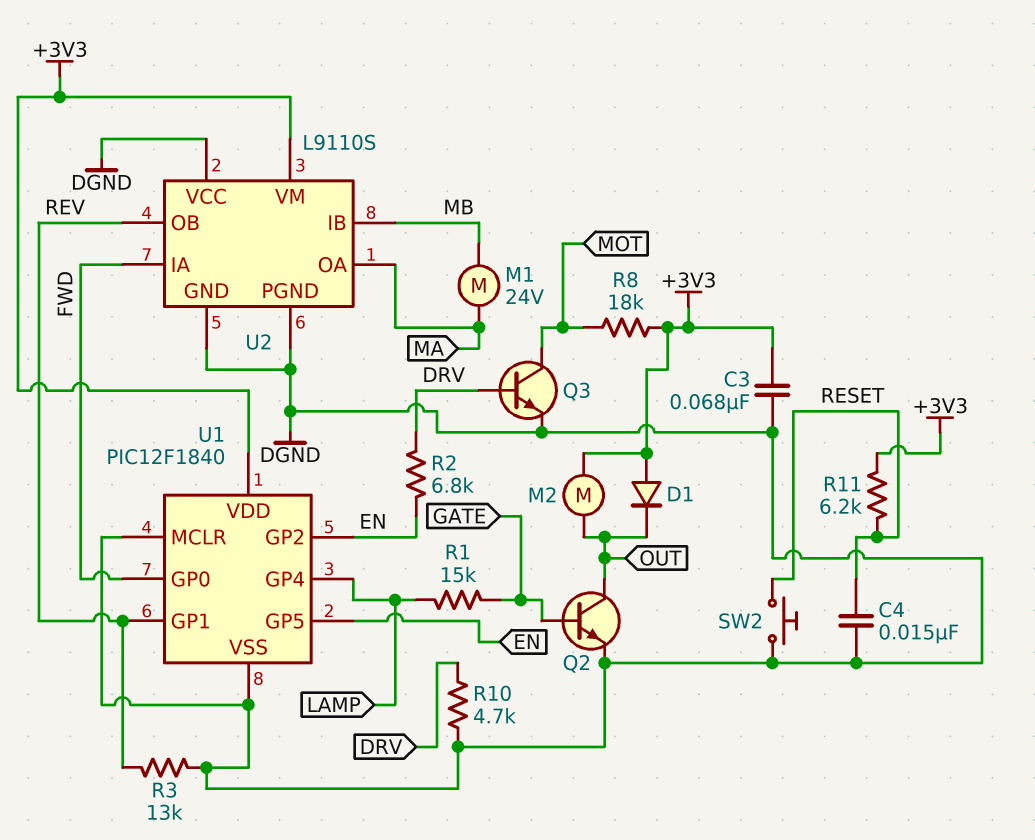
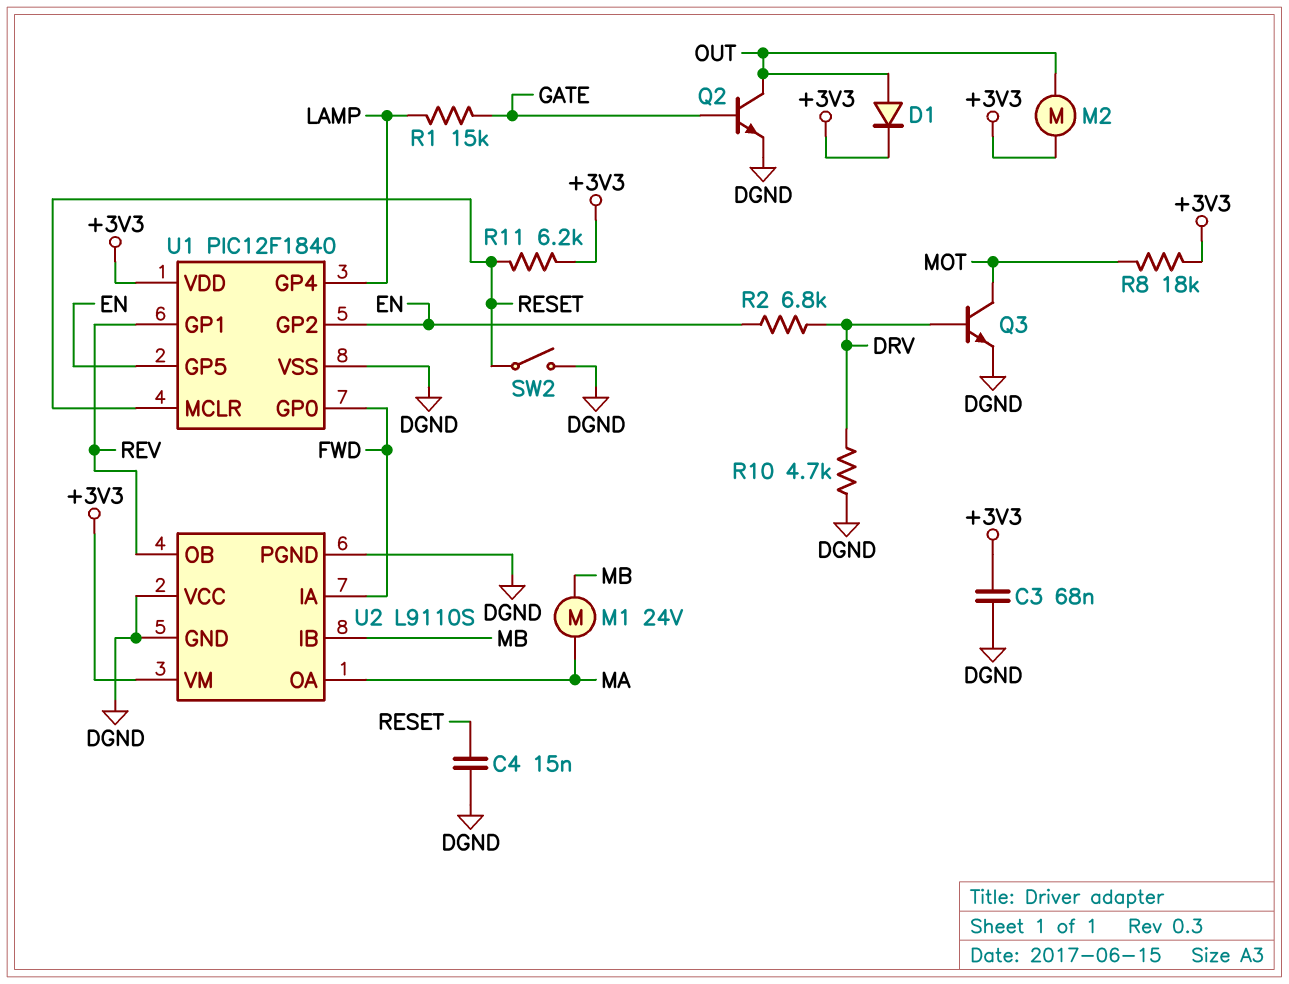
D1: diode (A +3V3, K OUT) -> diode (A OUT, K +3V3)
R3: 13k (DGND, REV) -> none
SW2: button (DGND, RESET) -> switch (DGND, RESET)
U1 pin MCLR: DGND -> RESET

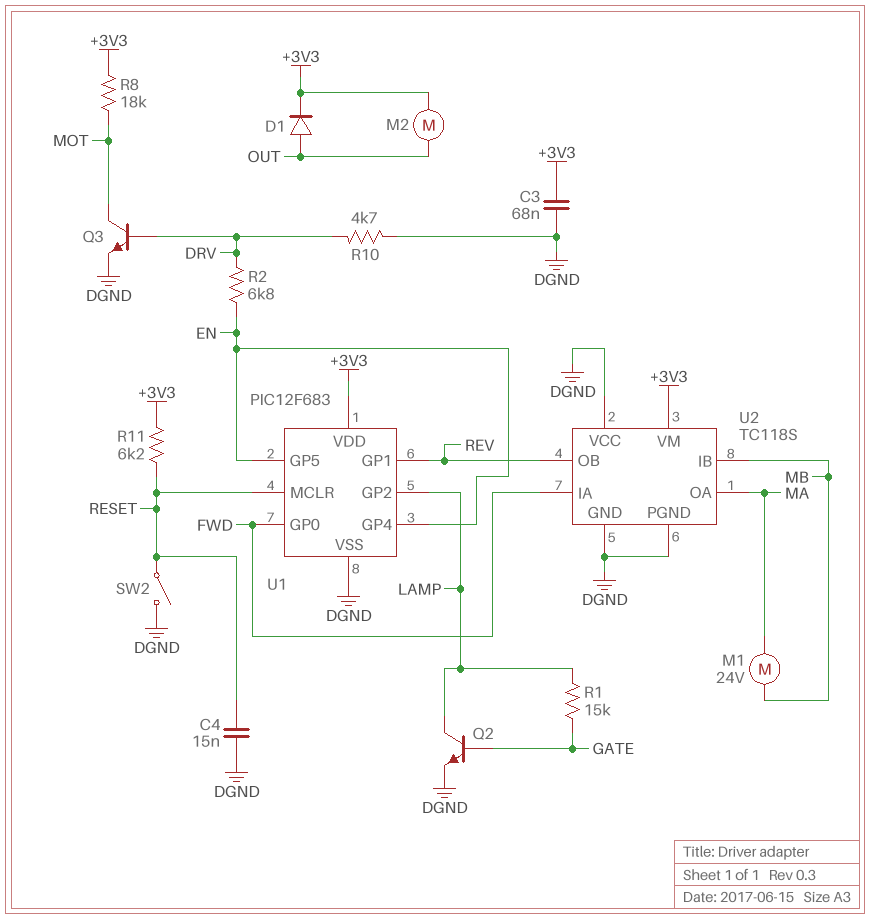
Q2: NPN (B GATE, C OUT, E DGND) -> NPN (B GATE, C LAMP, E DGND)
U1: PIC12F1840 -> PIC12F683
U1 pin GP2: EN -> LAMP
U1 pin GP4: LAMP -> EN
U2: L9110S -> TC118S

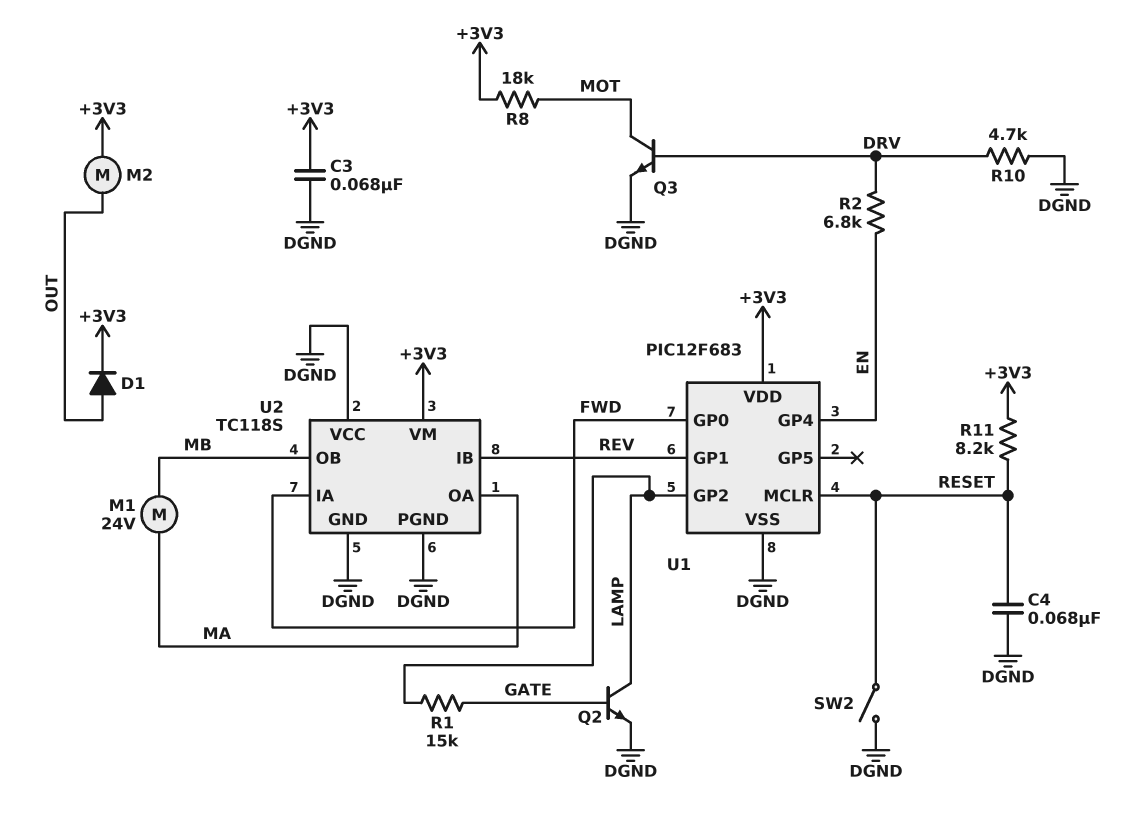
C4: 15nF (DGND, RESET) -> 68nF (DGND, RESET)
R11: 6.2k (+3V3, RESET) -> 8.2k (+3V3, RESET)
U1 pin GP5: EN -> none
U2 pin IB: MB -> REV
U2 pin OB: REV -> MB

